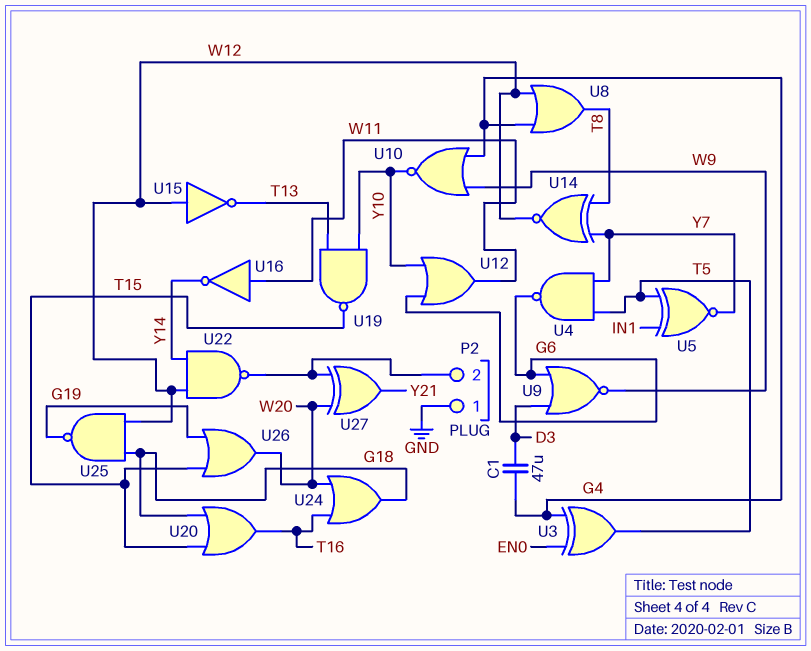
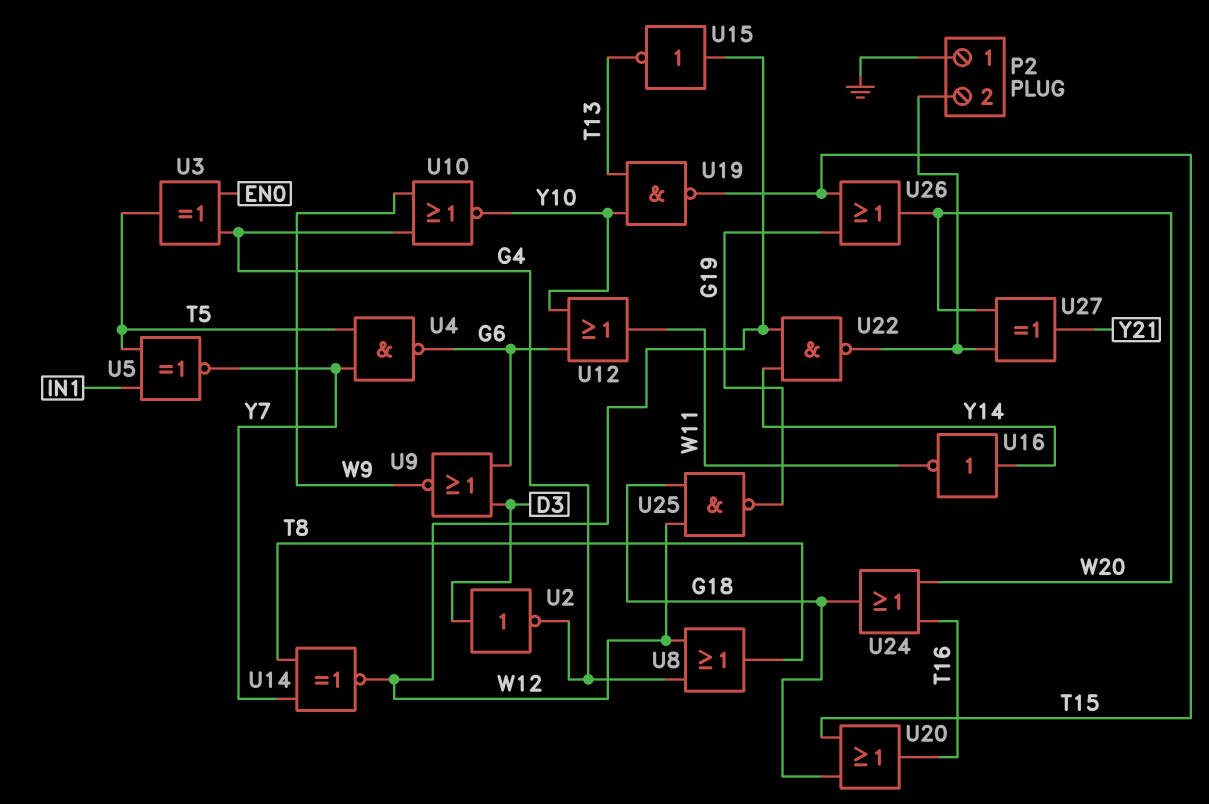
C1: 47uF (D3, G4) -> none
U2: none -> NOT (in D3, out G4)
U16: NOT (in W11, out Y14) -> NOT (in Y14, out W11)

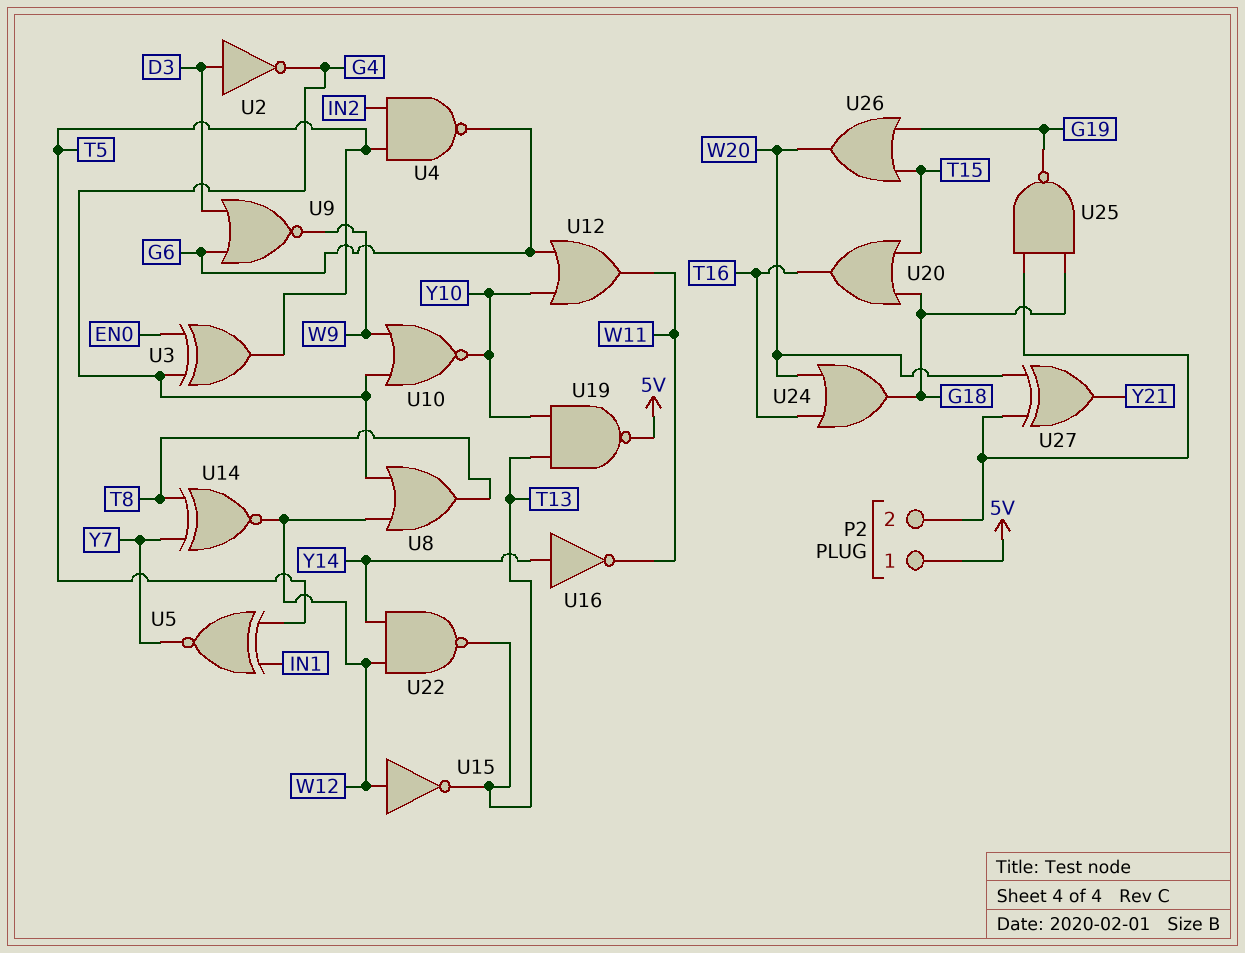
P2 pin 1: GND -> 5V
U4: NAND (in T5, in Y7, out G6) -> NAND (in IN2, in T5, out G6)
U19: NAND (in T13, in Y10, out T15) -> NAND (in T13, in Y10, out 5V)
U22: NAND (in W12, in Y14, out P2/2) -> NAND (in W12, in Y14, out T13)
U25: NAND (in G18, in W12, out G19) -> NAND (in G18, in P2/2, out G19)

